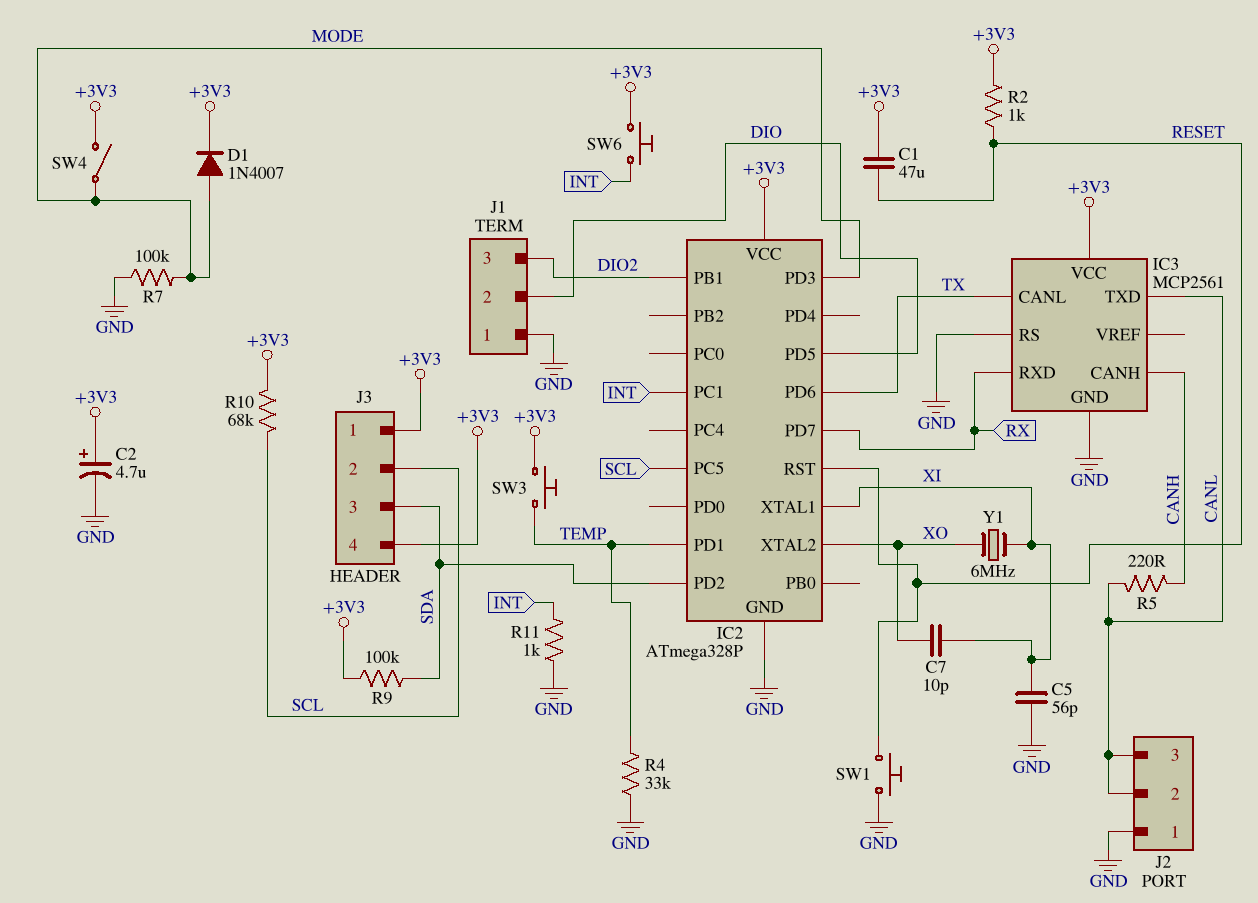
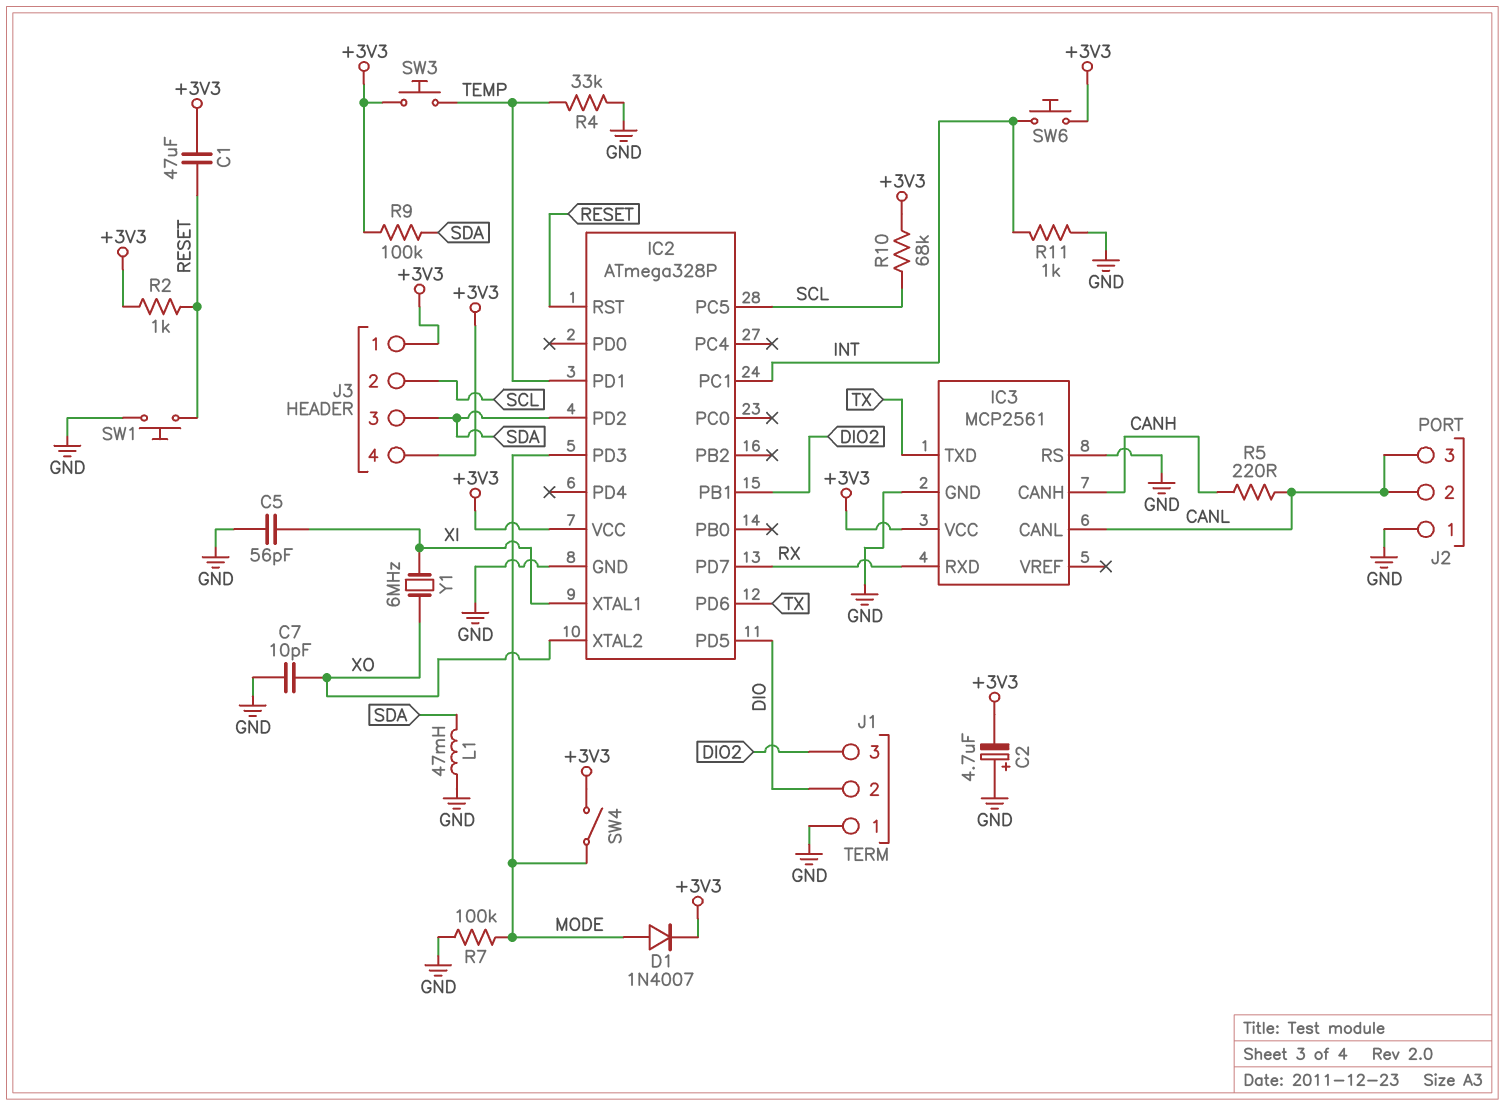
C2: 4.7uF (plus +3V3, minus GND) -> 4.7uF (plus GND, minus +3V3)
C7: 10pF (XI, XO) -> 10pF (GND, XO)
IC3 pin CANL: TX -> CANL
IC3 pin TXD: CANL -> TX
L1: none -> 47mH (GND, SDA)

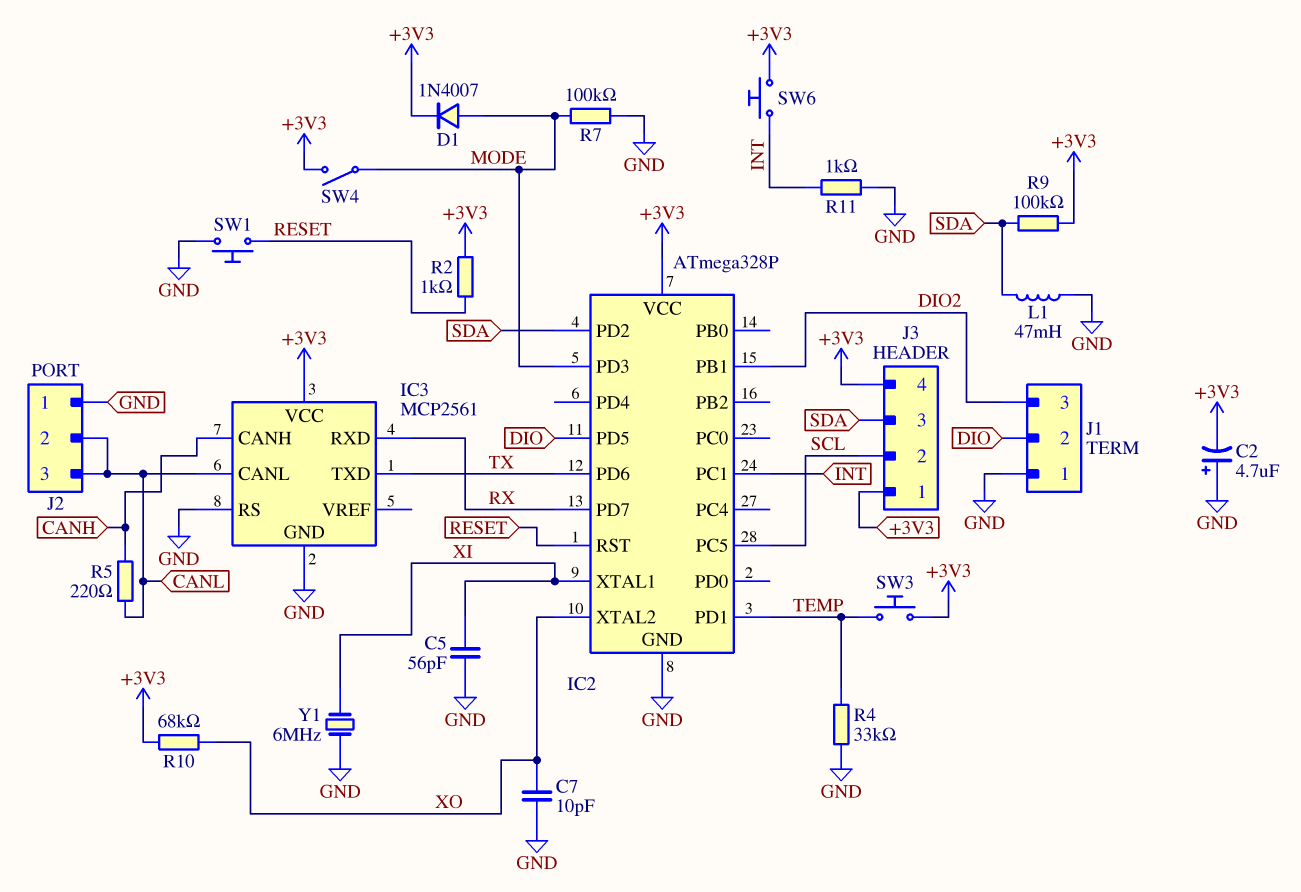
C1: 47uF (+3V3, RESET) -> none
R10: 68k (+3V3, SCL) -> 68k (+3V3, XO)
Y1: 6MHz (XI, XO) -> 6MHz (GND, XI)

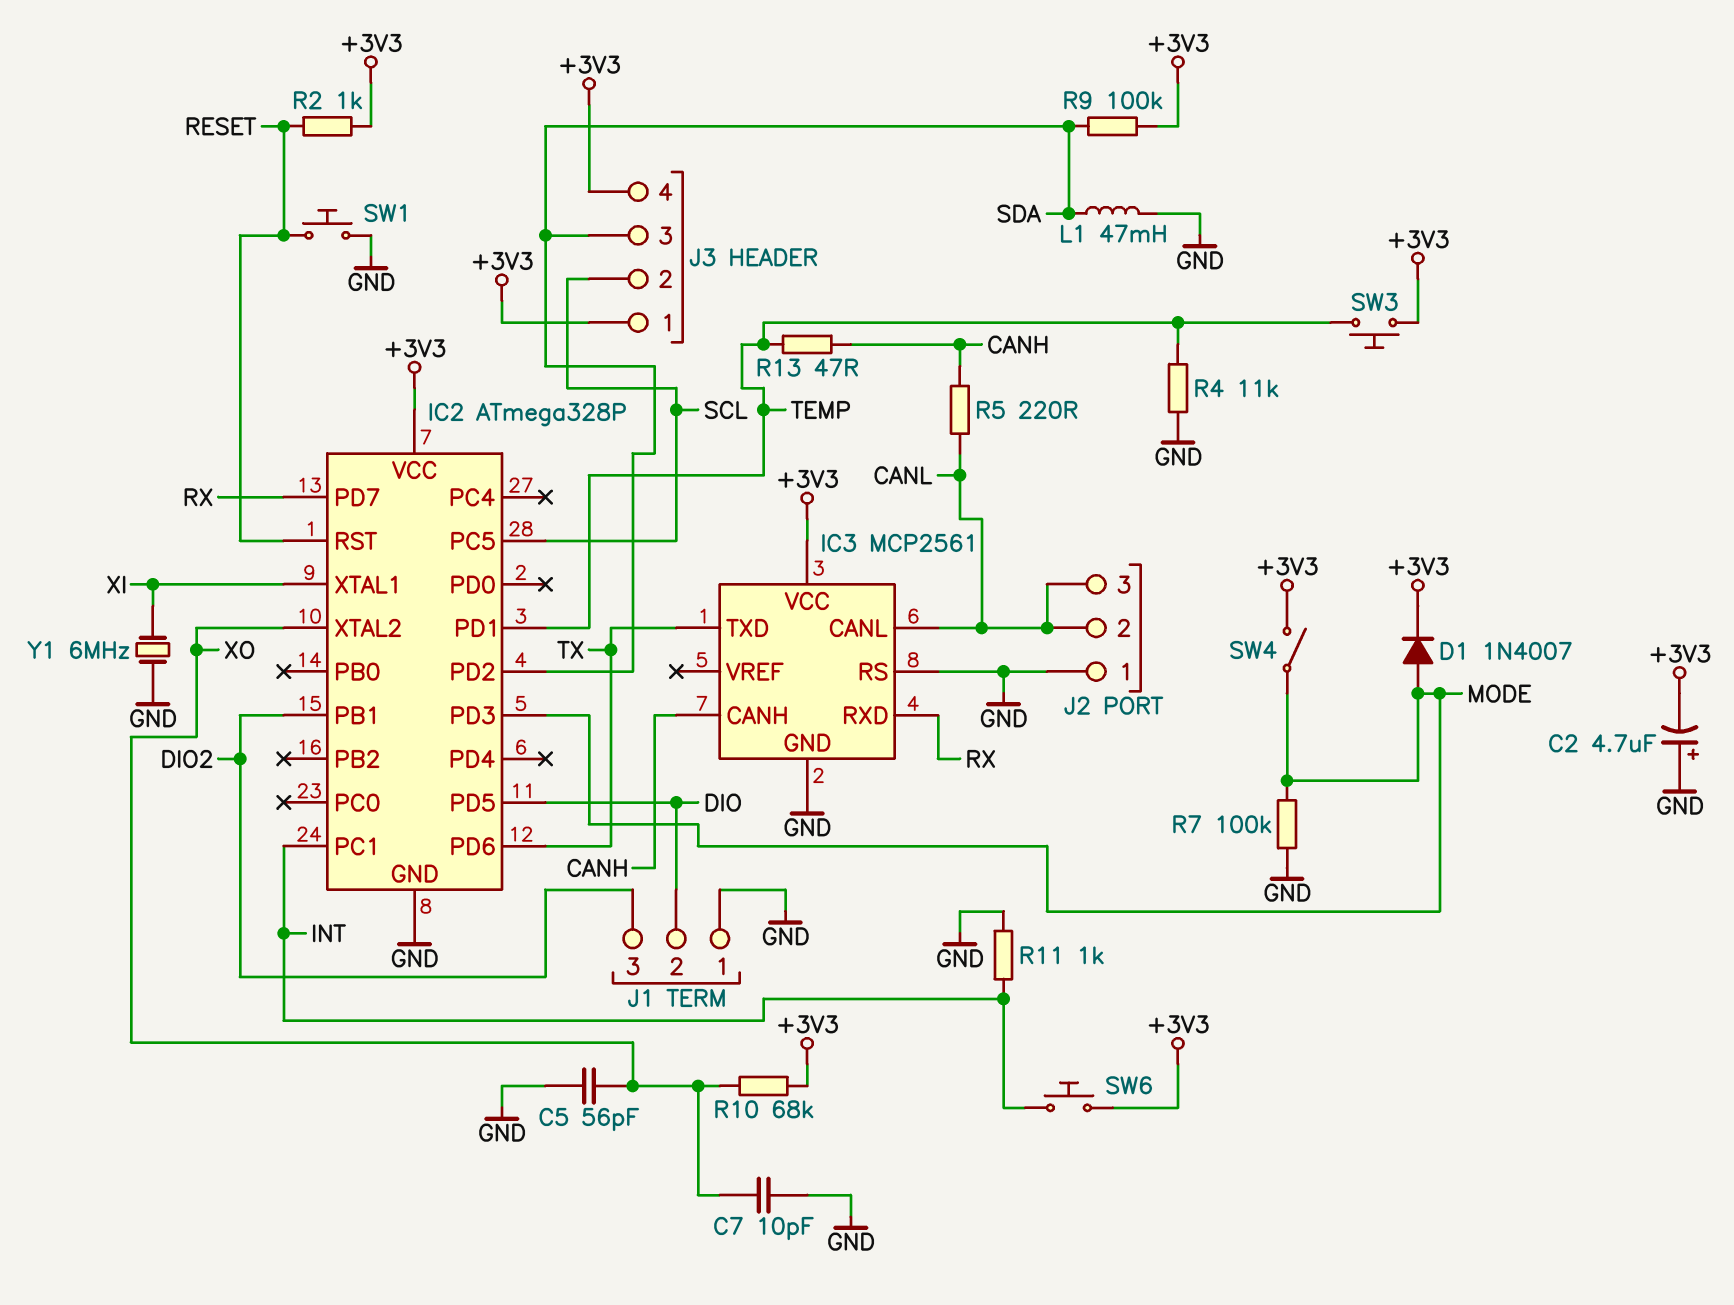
C5: 56pF (GND, XI) -> 56pF (GND, XO)
R4: 33k (GND, TEMP) -> 11k (GND, TEMP)
R13: none -> 47 (CANH, TEMP)

